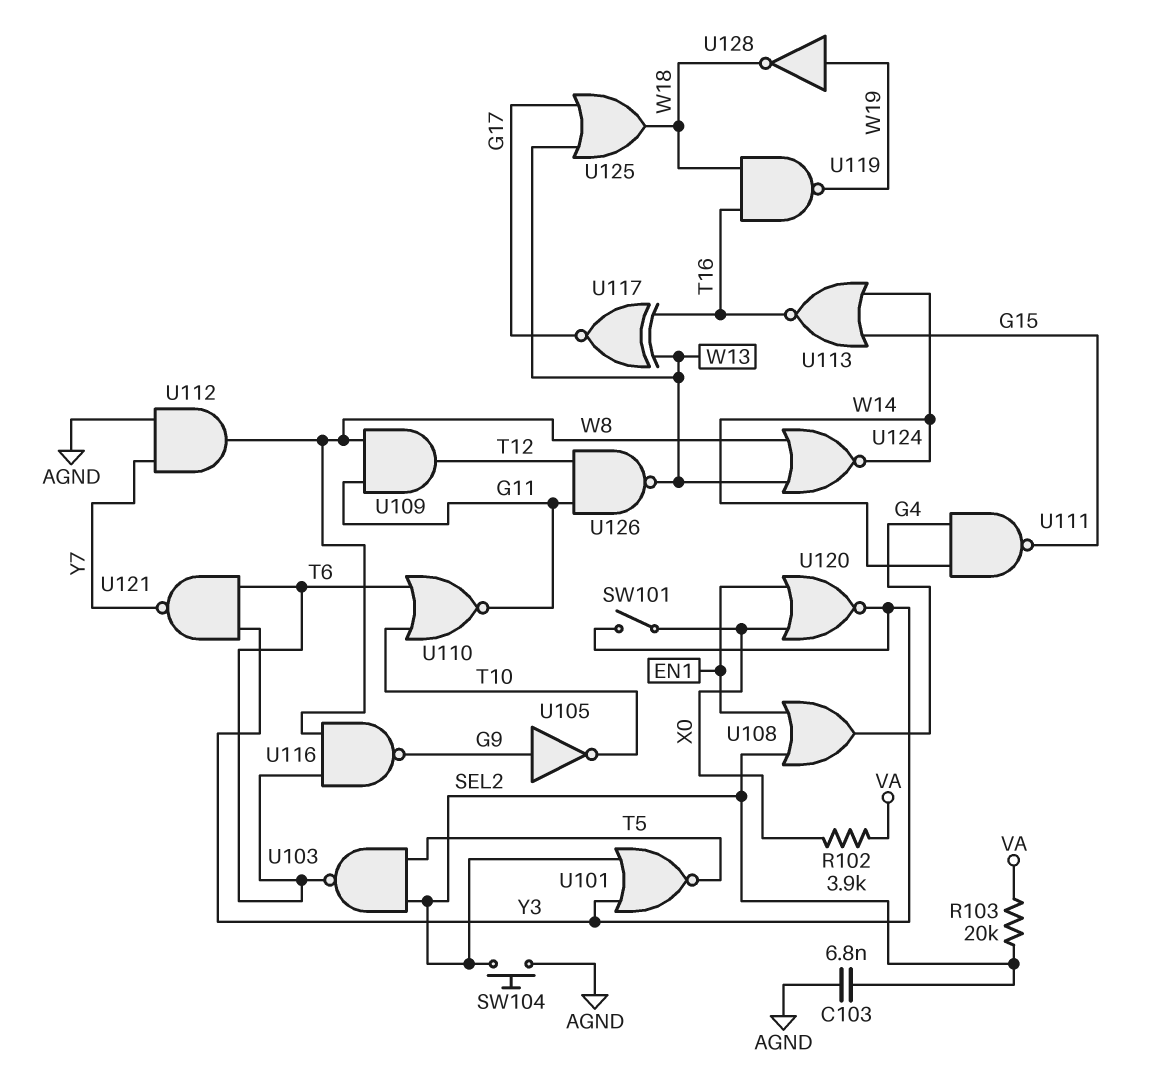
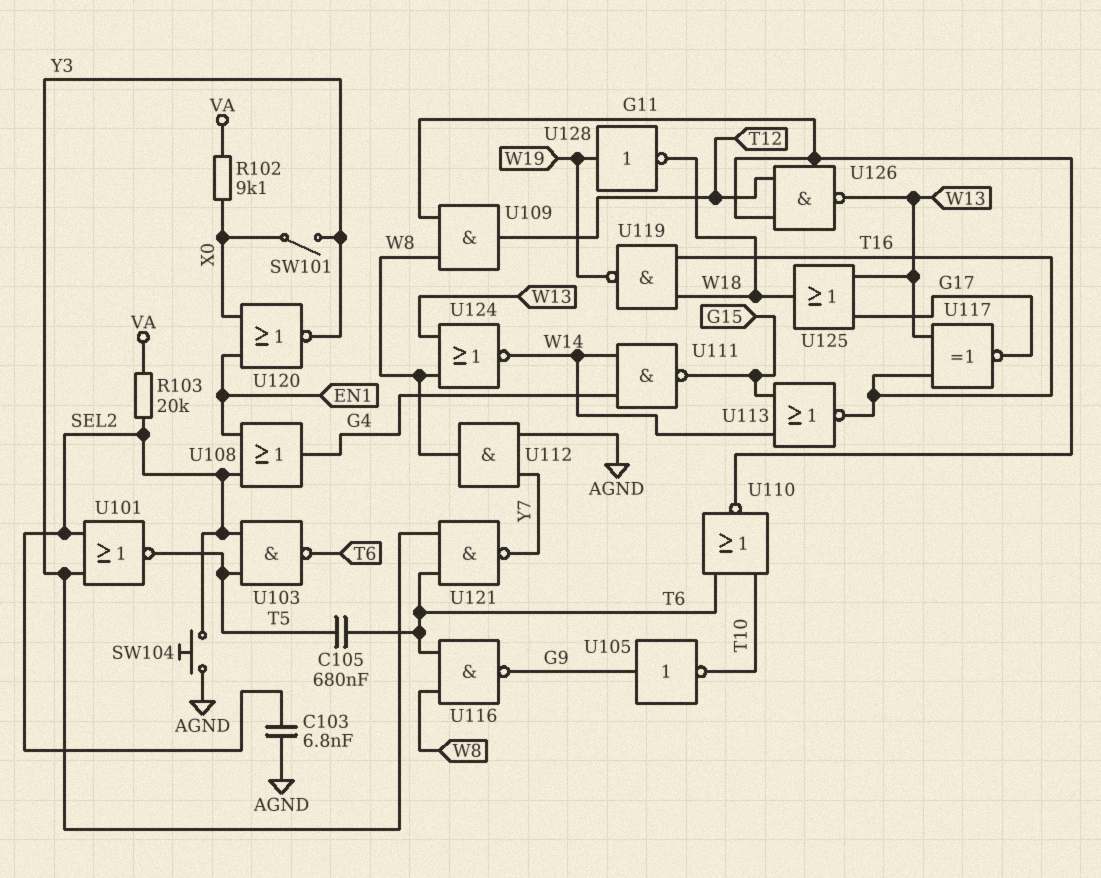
C105: none -> 680nF (T5, T6)
R102: 3.9k (VA, X0) -> 9.1k (VA, X0)

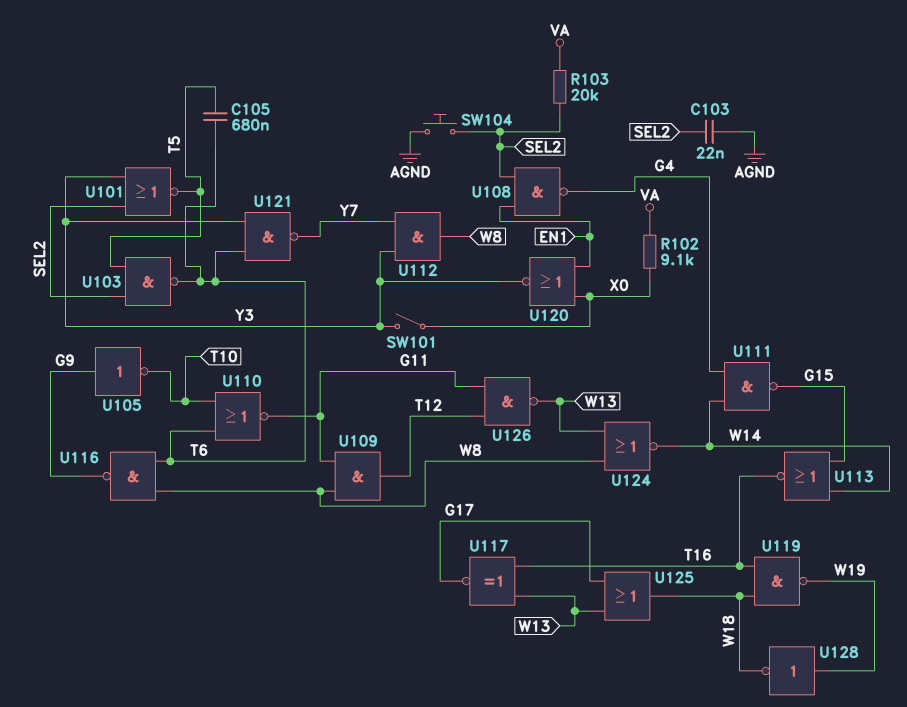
C103: 6.8nF (AGND, SEL2) -> 22nF (AGND, SEL2)
U108: OR (in EN1, in SEL2, out G4) -> NAND (in EN1, in SEL2, out G4)
U112: AND (in AGND, in Y7, out W8) -> AND (in Y3, in Y7, out W8)

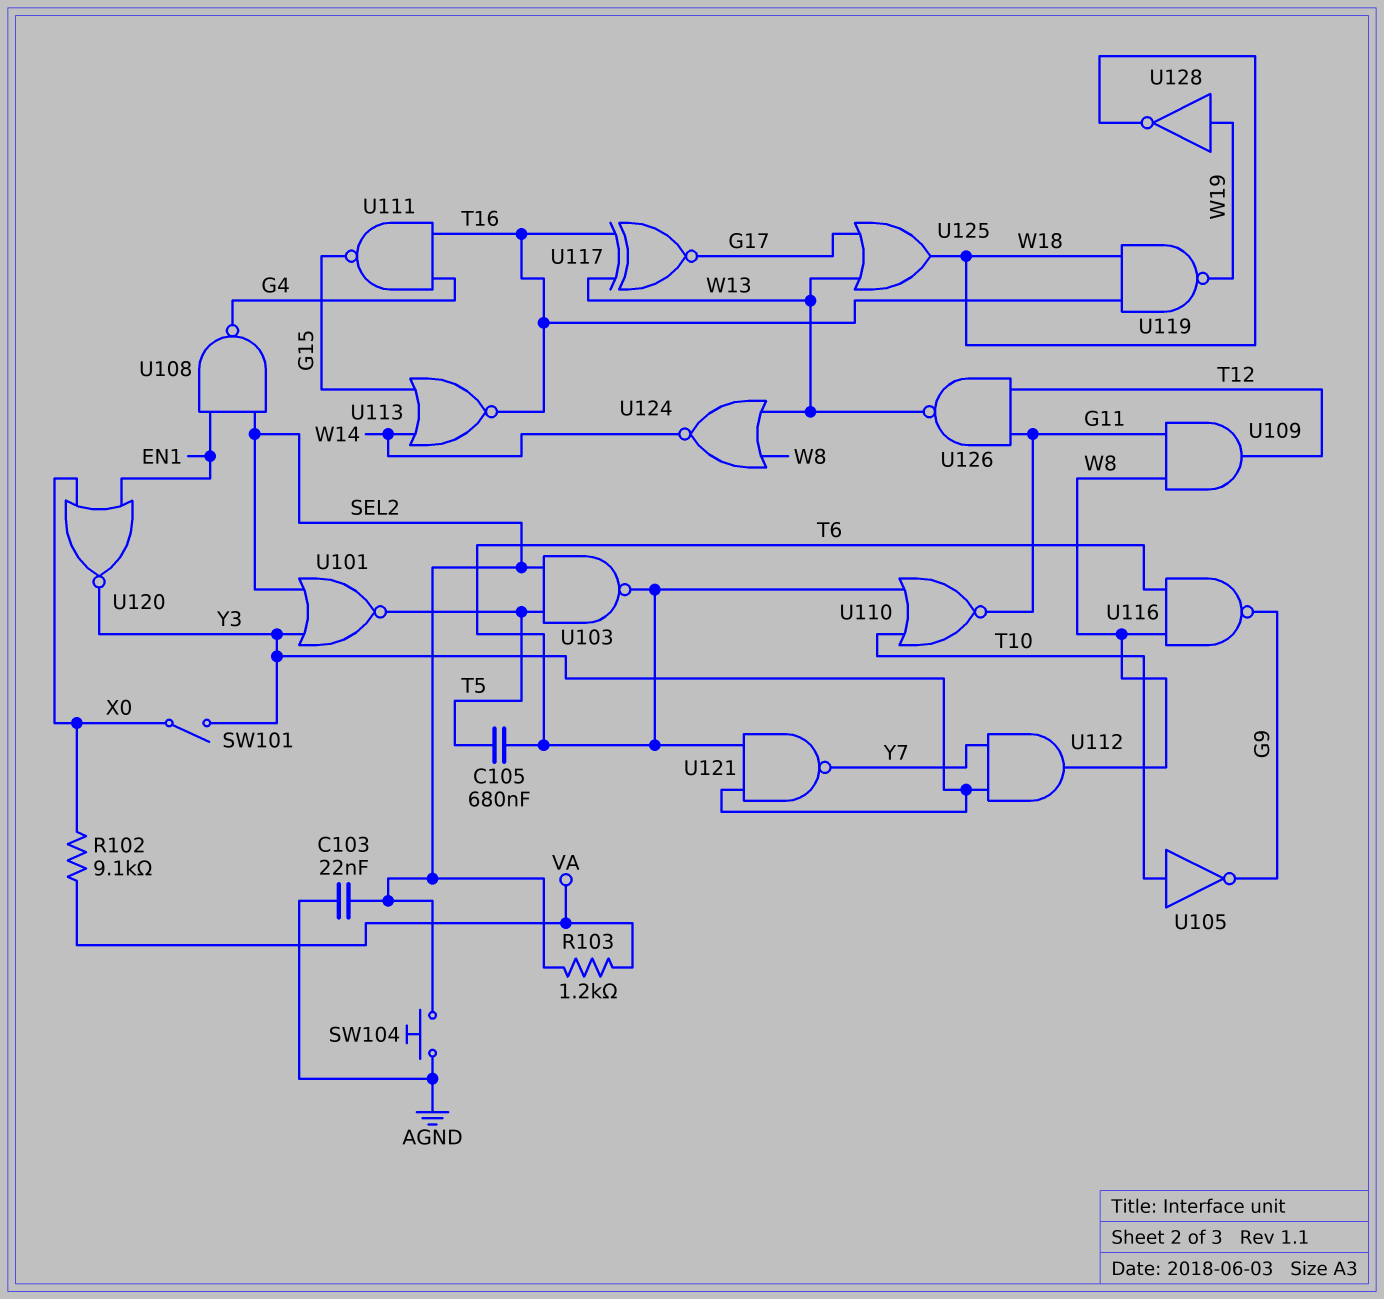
R103: 20k (SEL2, VA) -> 1.2k (SEL2, VA)
U105: NOT (in G9, out T10) -> NOT (in T10, out G9)
U111: NAND (in G4, in W14, out G15) -> NAND (in G4, in T16, out G15)

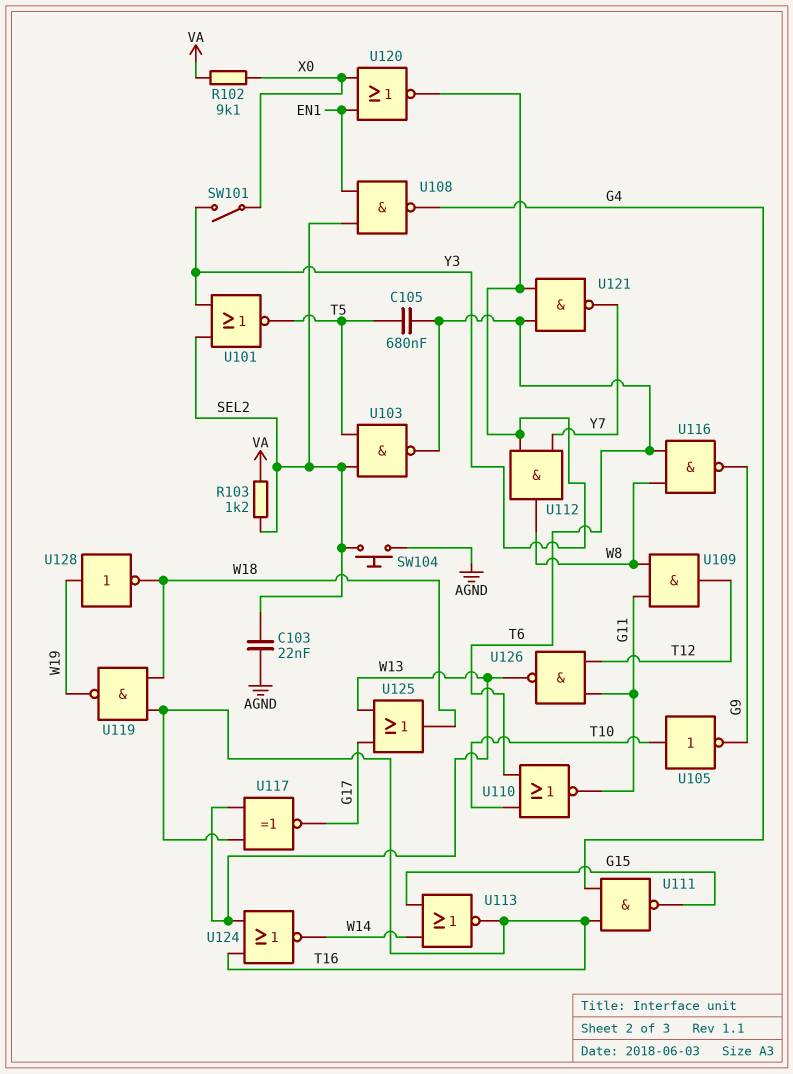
U124: NOR (in W8, in W13, out W14) -> NOR (in T16, in W13, out W14)

